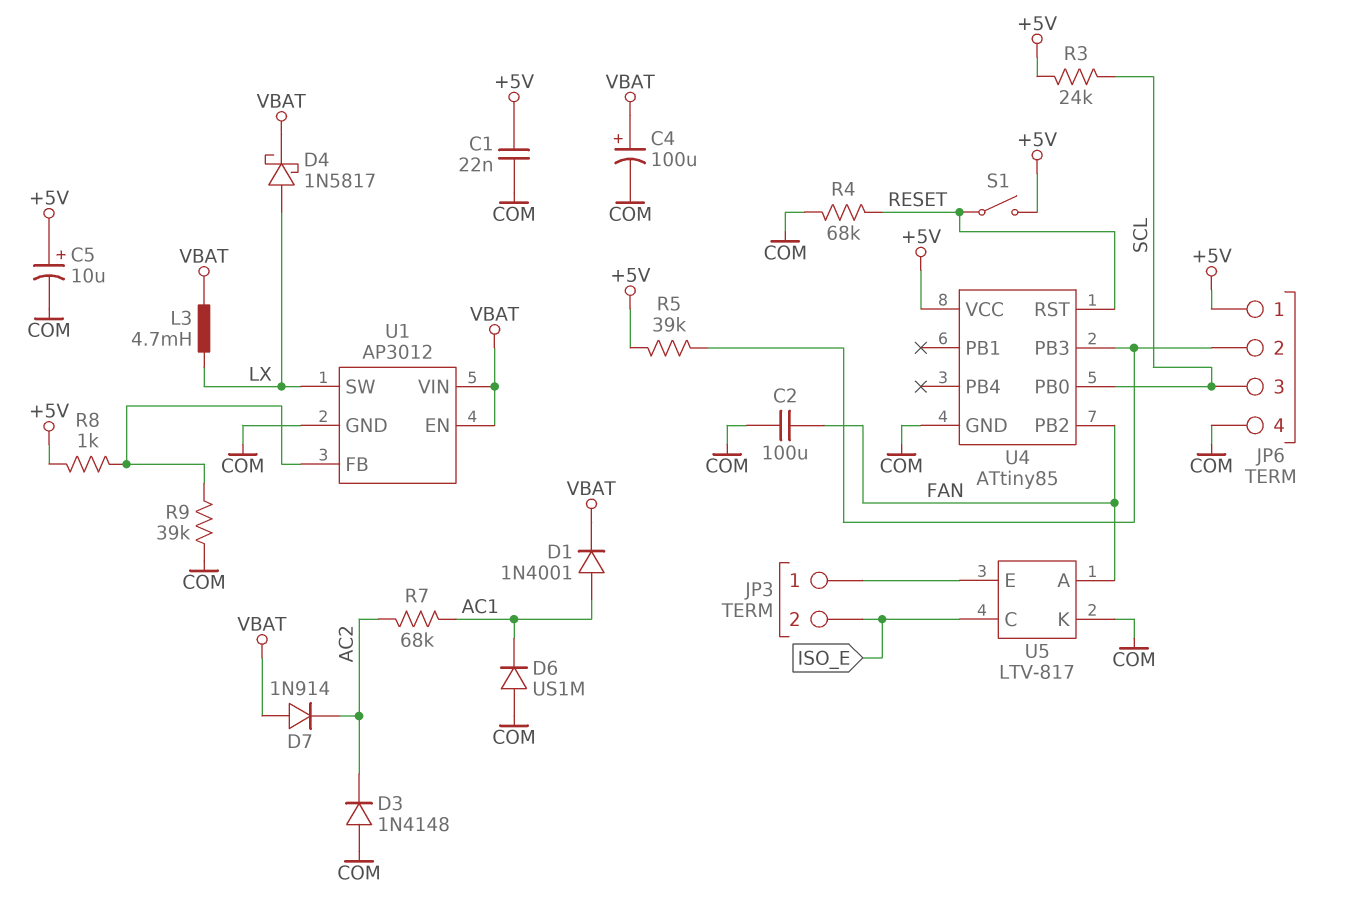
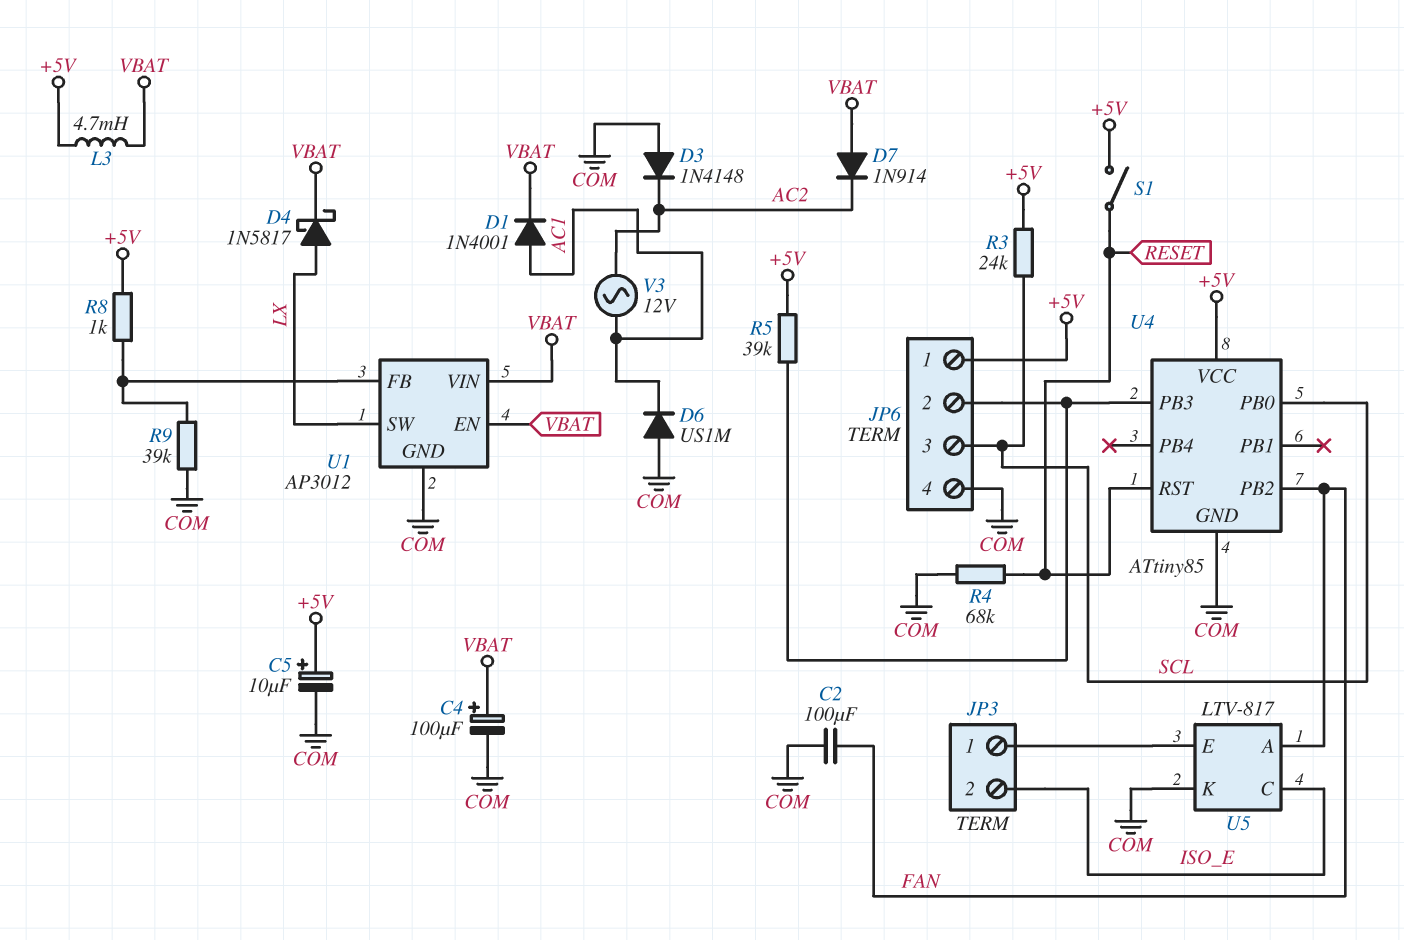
C1: 22nF (+5V, COM) -> none
L3: 4.7mH (LX, VBAT) -> 4.7mH (+5V, VBAT)
R7: 68k (AC1, AC2) -> none
V3: none -> AC 12V (AC1, AC2)

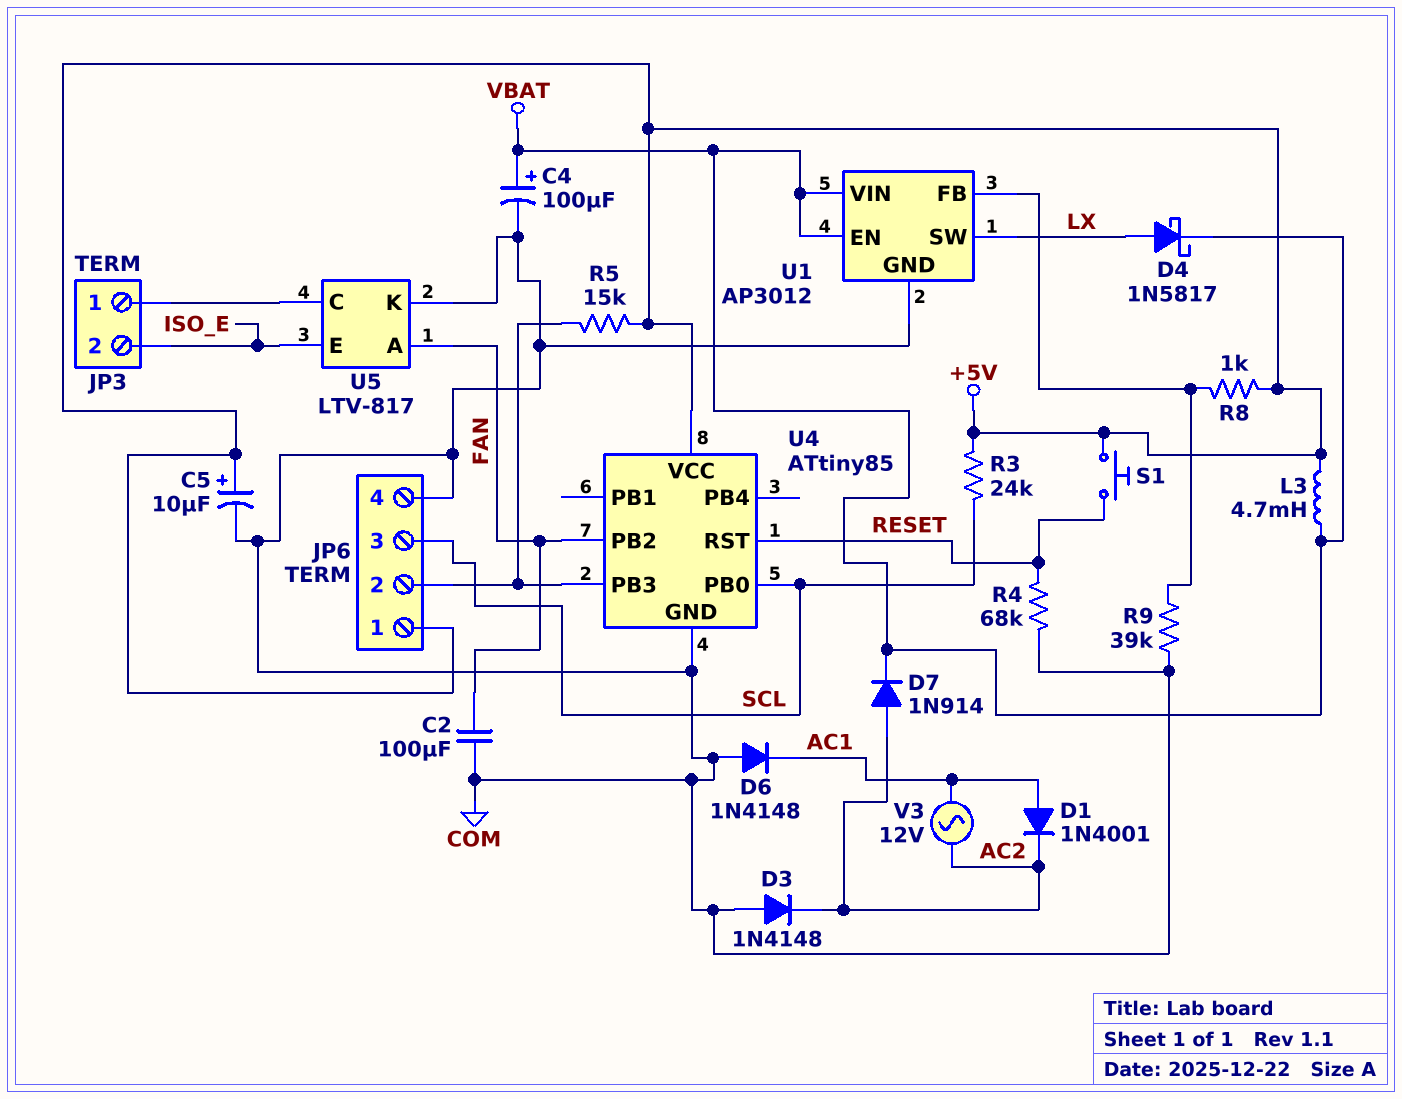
D1: diode 1N4001 (A AC1, K VBAT) -> diode 1N4001 (A AC1, K AC2)
D6: diode US1M (A COM, K AC1) -> diode 1N4148 (A COM, K AC1)
D7: diode 1N914 (A VBAT, K AC2) -> diode 1N914 (A AC2, K VBAT)
R5: 39k (+5V, JP6/2) -> 15k (+5V, JP6/2)
S1: switch (+5V, RESET) -> button (+5V, RESET)
U5 pin C: ISO_E -> JP3/1
U5 pin E: JP3/1 -> ISO_E

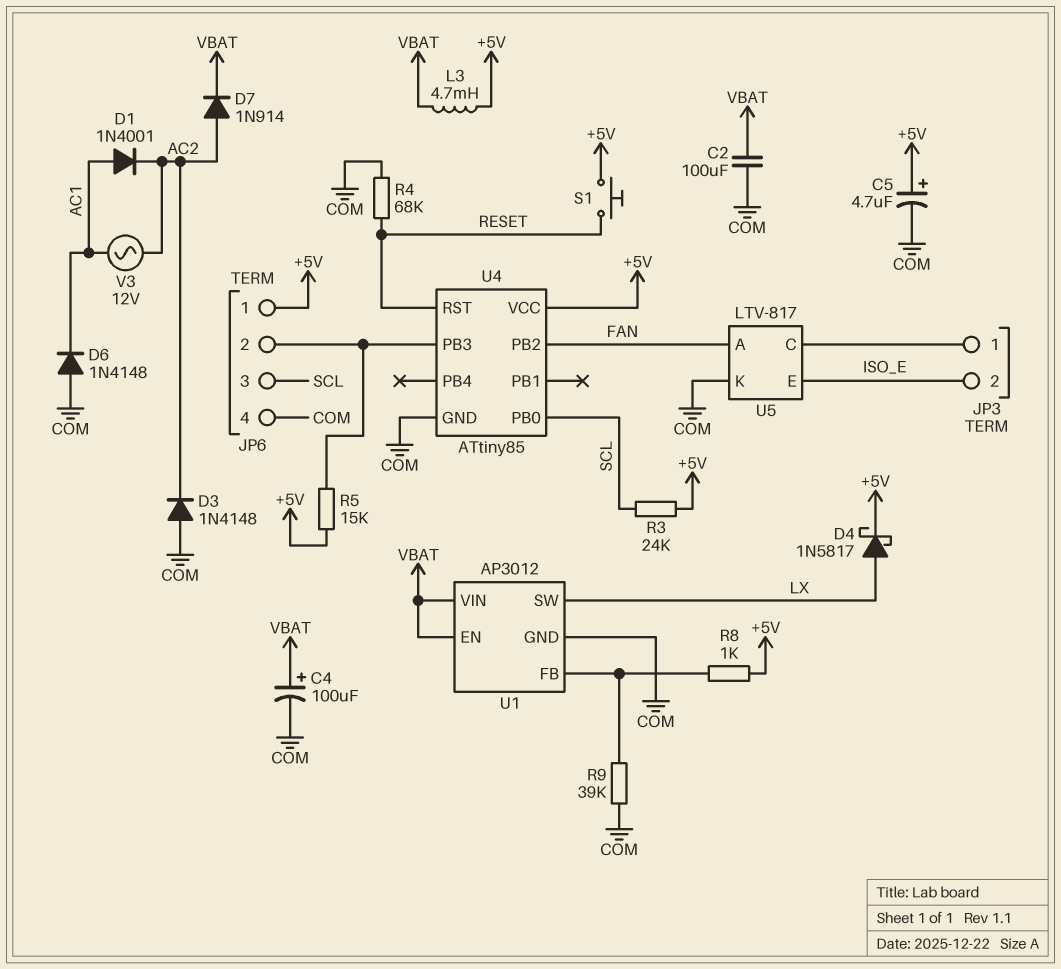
C2: 100uF (COM, FAN) -> 100uF (COM, VBAT)
C5: 10uF (plus +5V, minus COM) -> 4.7uF (plus +5V, minus COM)
D4: schottky 1N5817 (A LX, K VBAT) -> schottky 1N5817 (A LX, K +5V)

